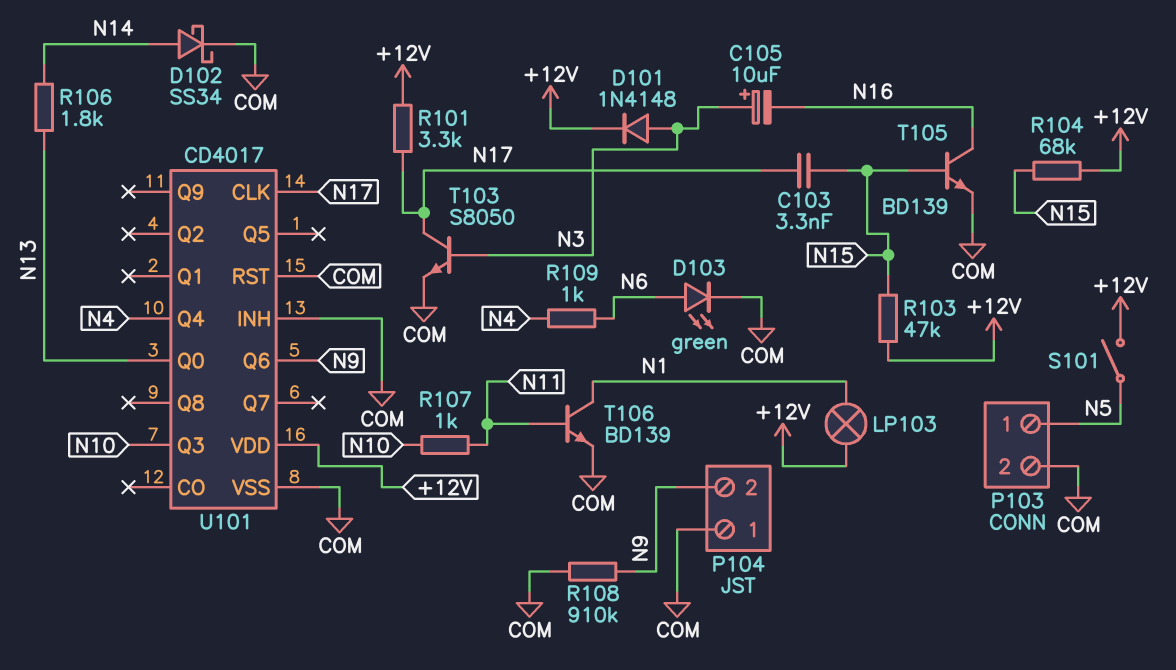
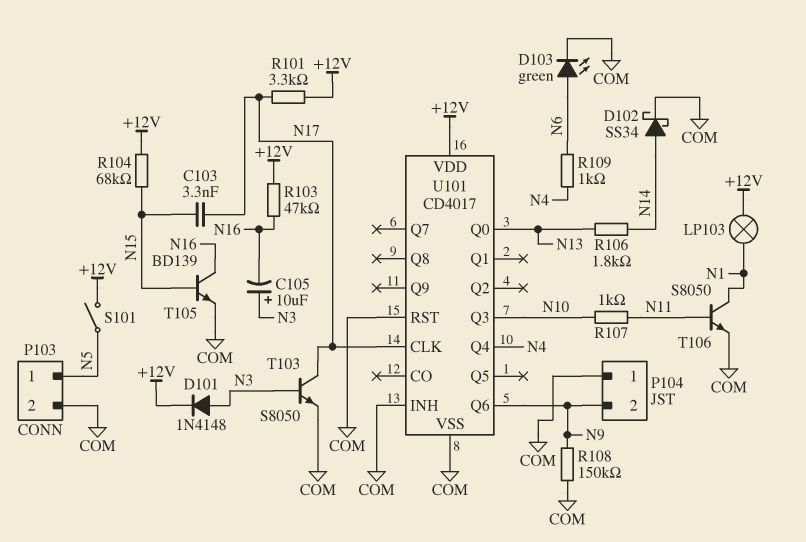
R103: 47k (+12V, N15) -> 47k (+12V, N16)
R108: 910k (COM, N9) -> 150k (COM, N9)
T106: NPN BD139 (B N11, C N1, E COM) -> NPN S8050 (B N11, C N1, E COM)

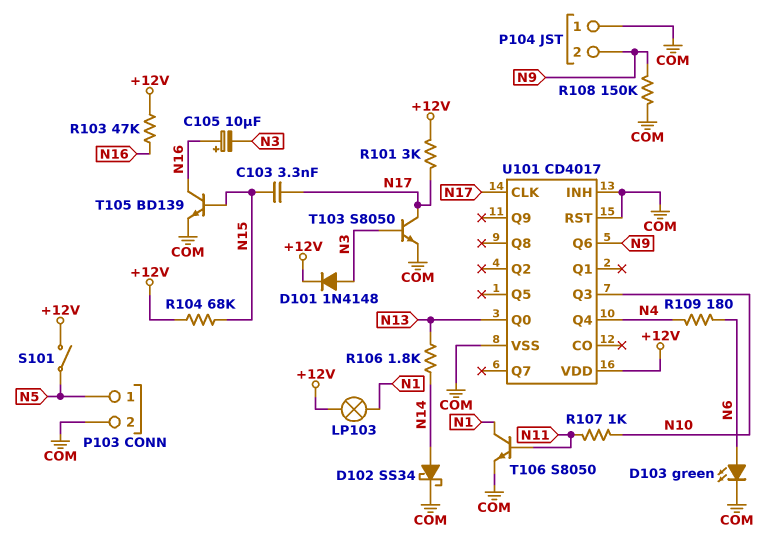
C105: 10uF (plus N3, minus N16) -> 10uF (plus N16, minus N3)
R101: 3.3k (+12V, N17) -> 3k (+12V, N17)
R109: 1k (N4, N6) -> 180 (N4, N6)

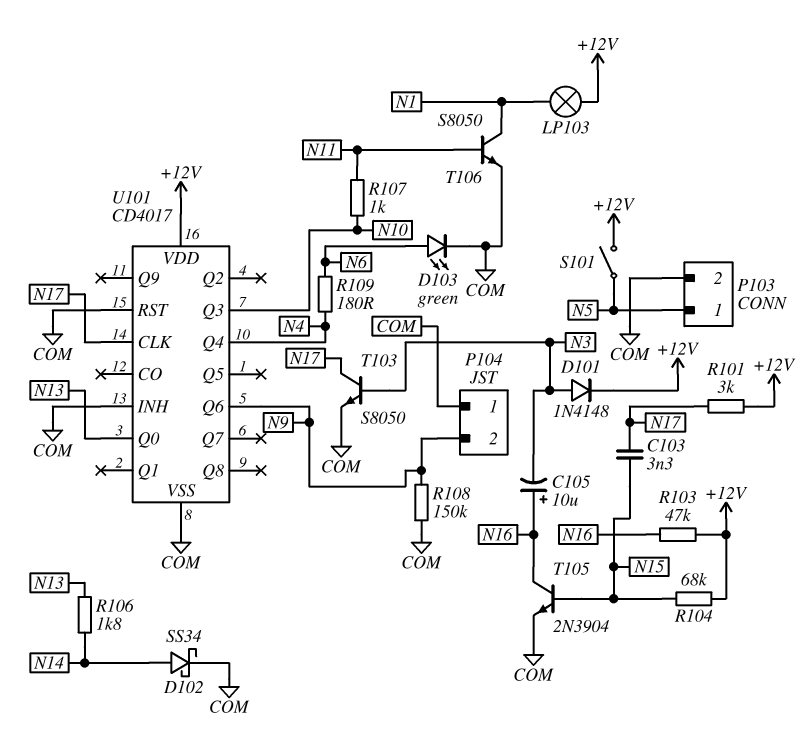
T105: NPN BD139 (B N15, C N16, E COM) -> NPN 2N3904 (B N15, C N16, E COM)

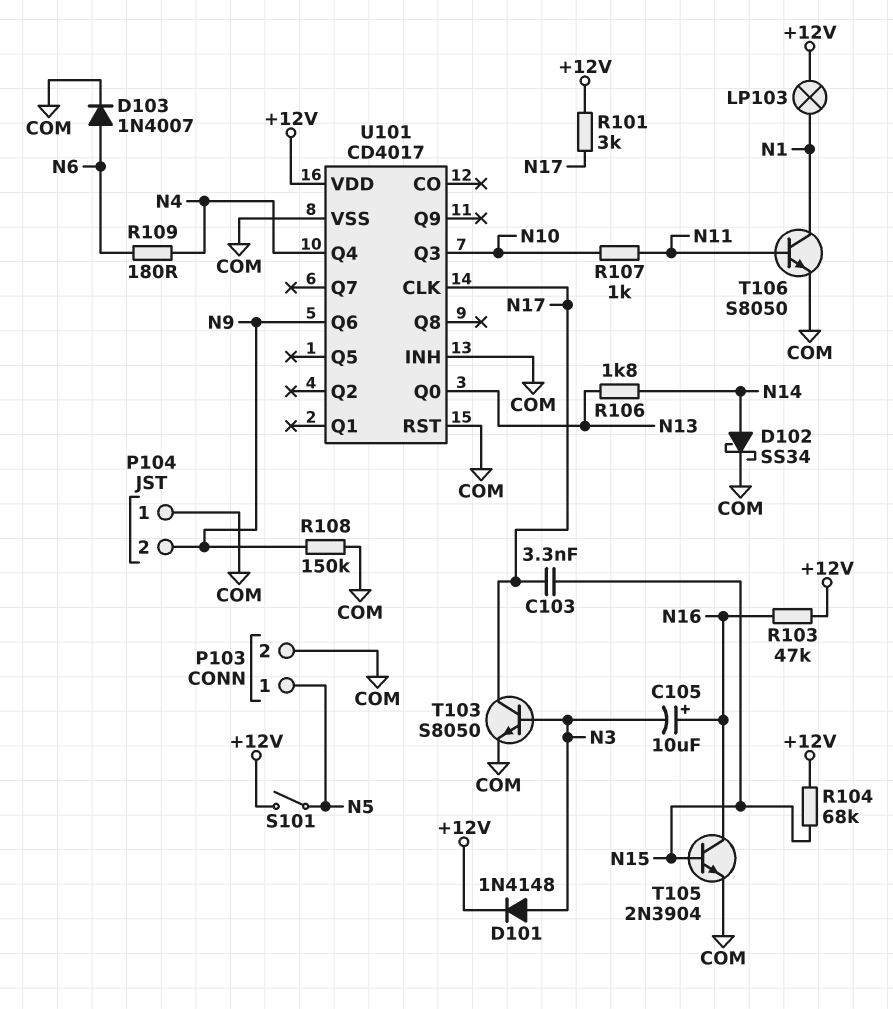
D103: LED green (A N6, K COM) -> diode 1N4007 (A N6, K COM)

